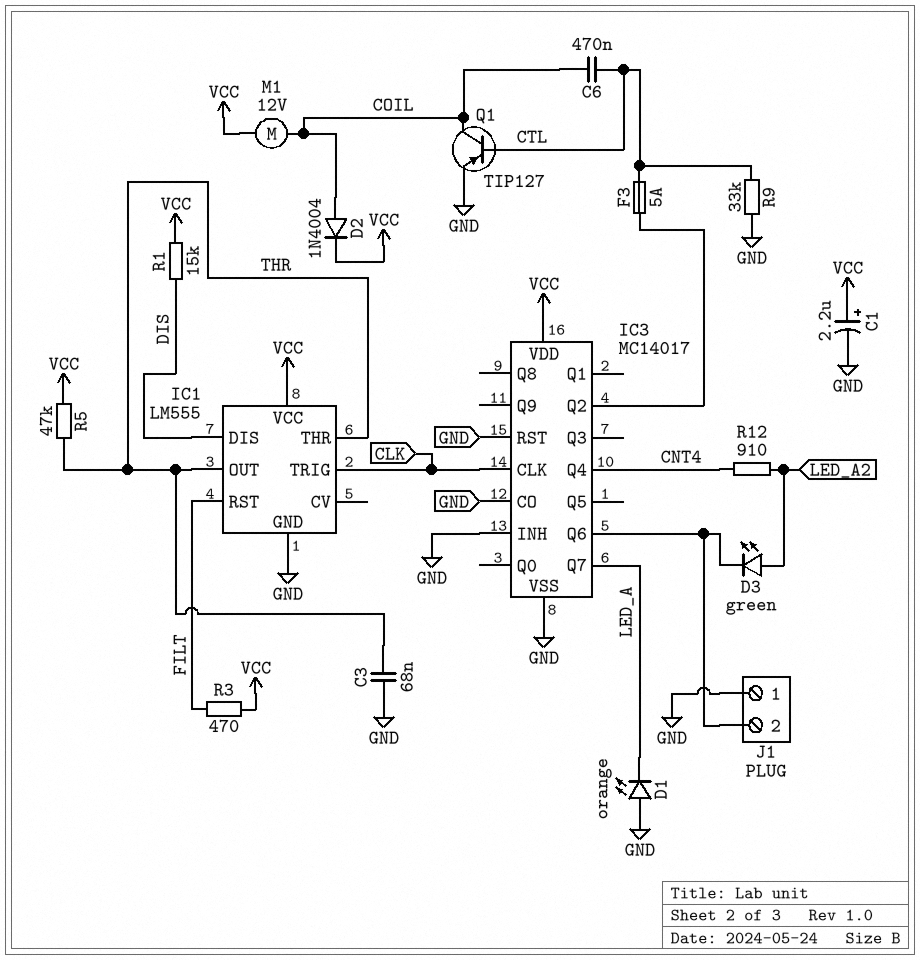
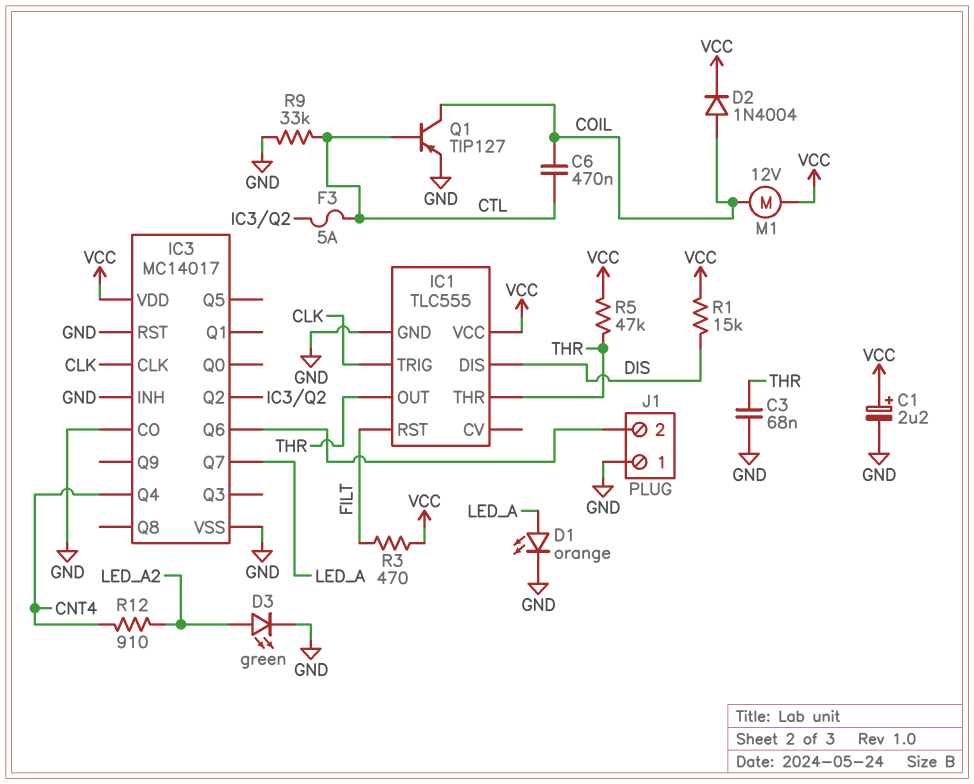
D1: LED orange (A GND, K LED_A) -> LED orange (A LED_A, K GND)
D3: LED green (A LED_A2, K IC3/Q6) -> LED green (A LED_A2, K GND)
IC1: LM555 -> TLC555

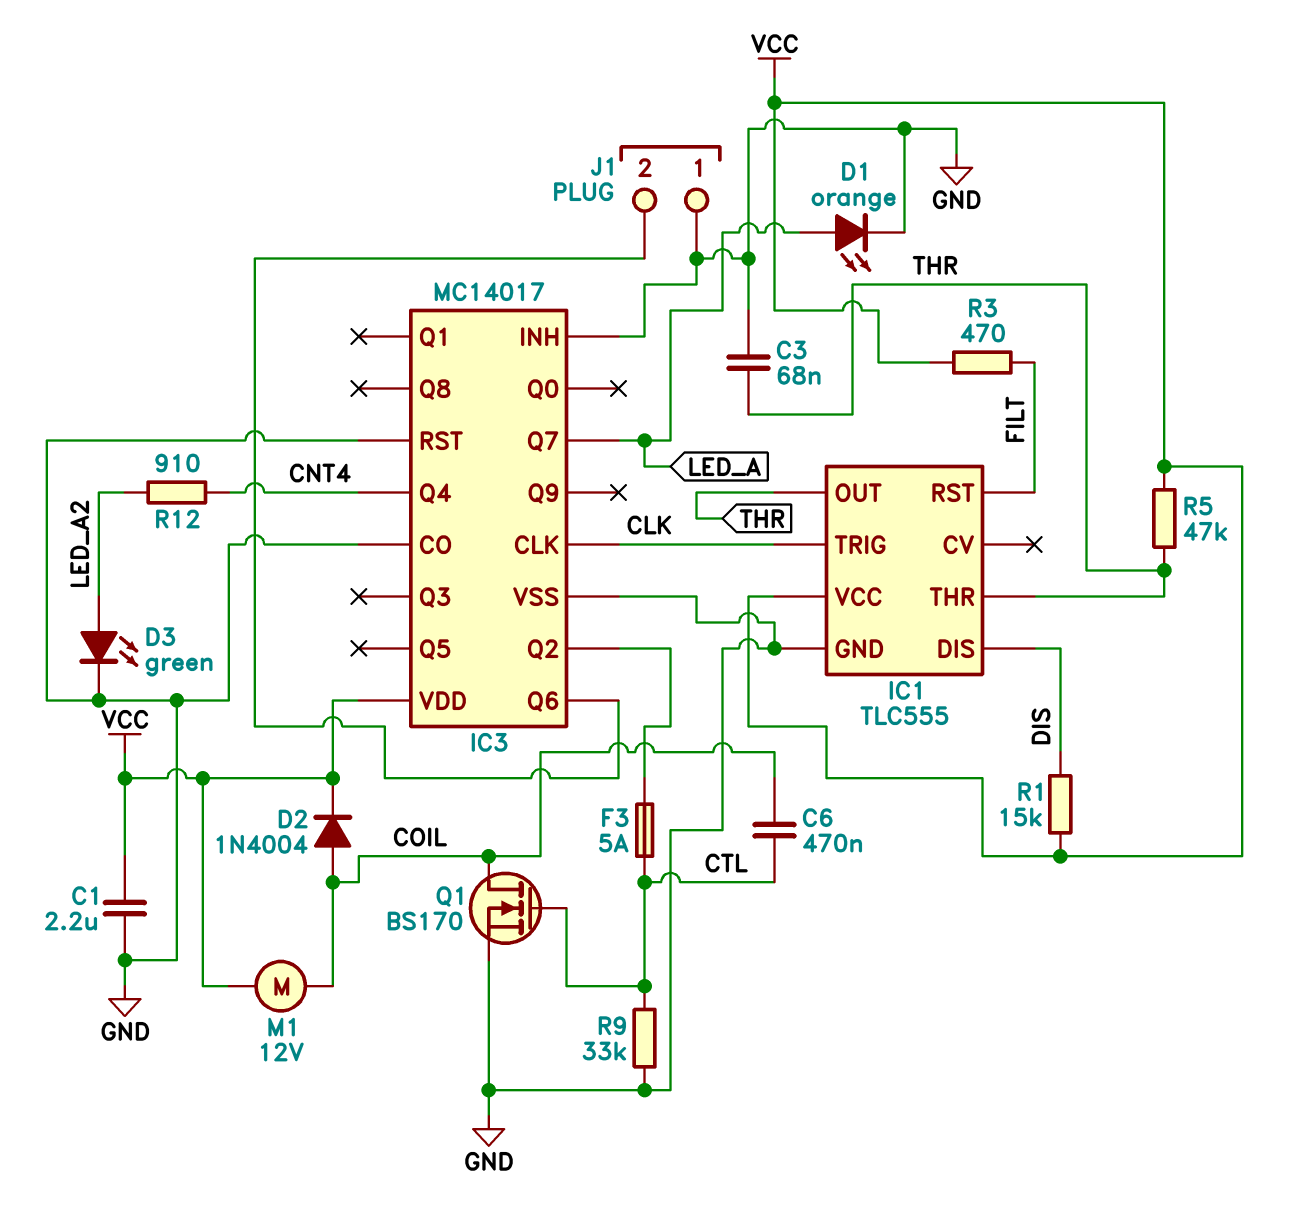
C1: 2.2uF (plus VCC, minus GND) -> 2.2uF (GND, VCC)
Q1: PNP TIP127 (B CTL, C COIL, E GND) -> NMOS BS170 (G CTL, D COIL, S GND)

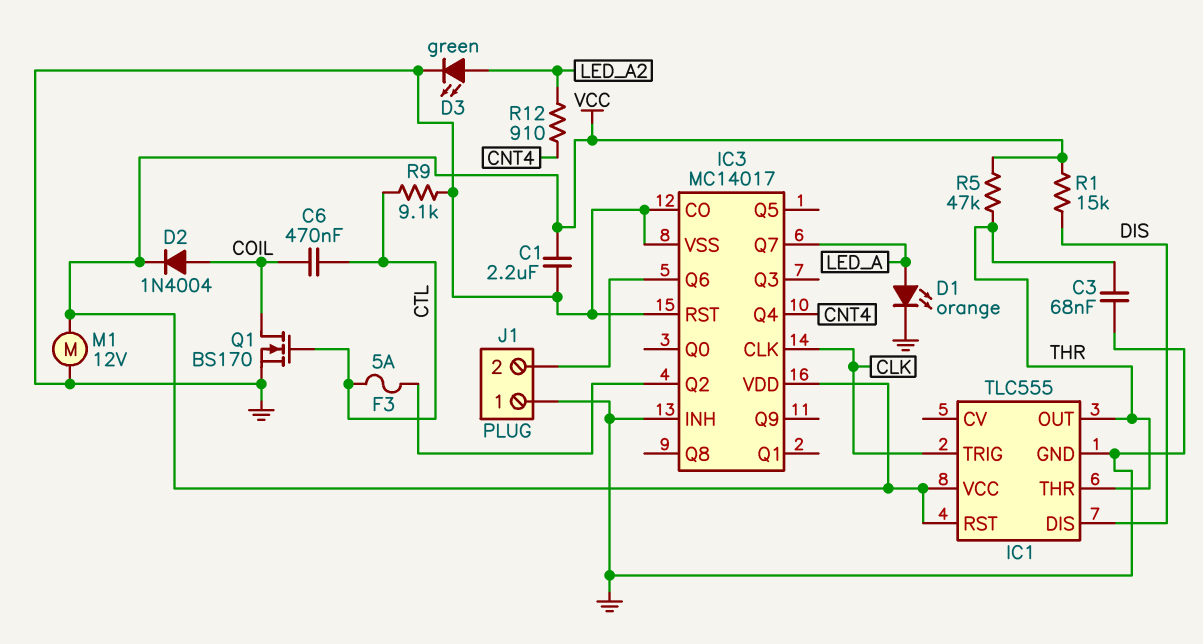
IC1 pin RST: FILT -> VCC
M1: motor 12V (COIL, VCC) -> motor 12V (GND, VCC)
R3: 470 (FILT, VCC) -> none
R9: 33k (CTL, GND) -> 9.1k (CTL, GND)

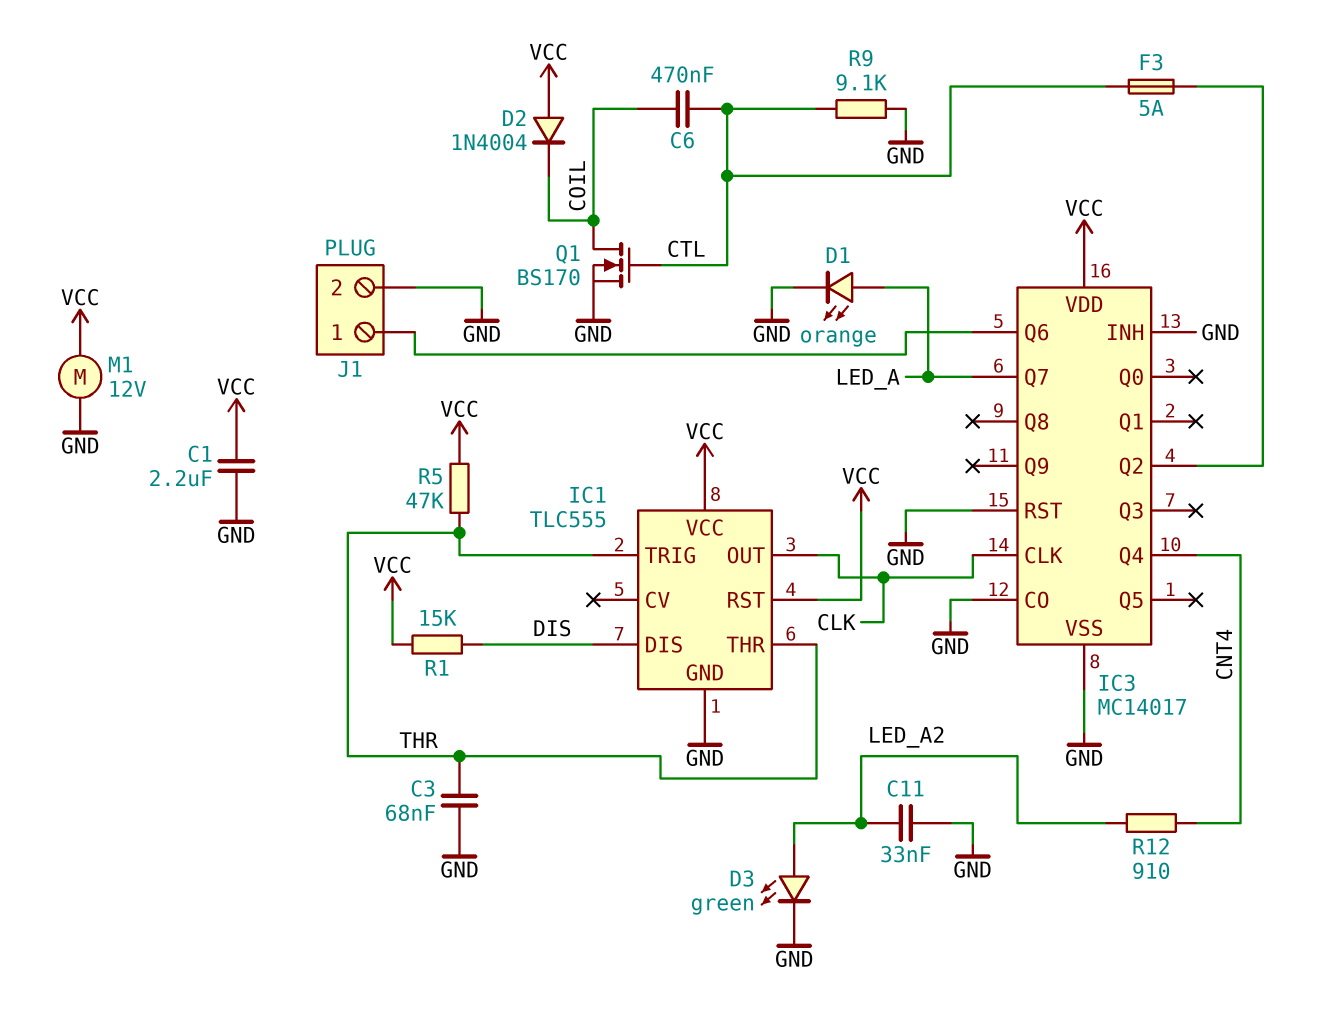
C11: none -> 33nF (GND, LED_A2)
D2: diode 1N4004 (A COIL, K VCC) -> diode 1N4004 (A VCC, K COIL)
IC1 pin OUT: THR -> CLK
IC1 pin TRIG: CLK -> THR
J1 pin 1: GND -> IC3/Q6
J1 pin 2: IC3/Q6 -> GND

